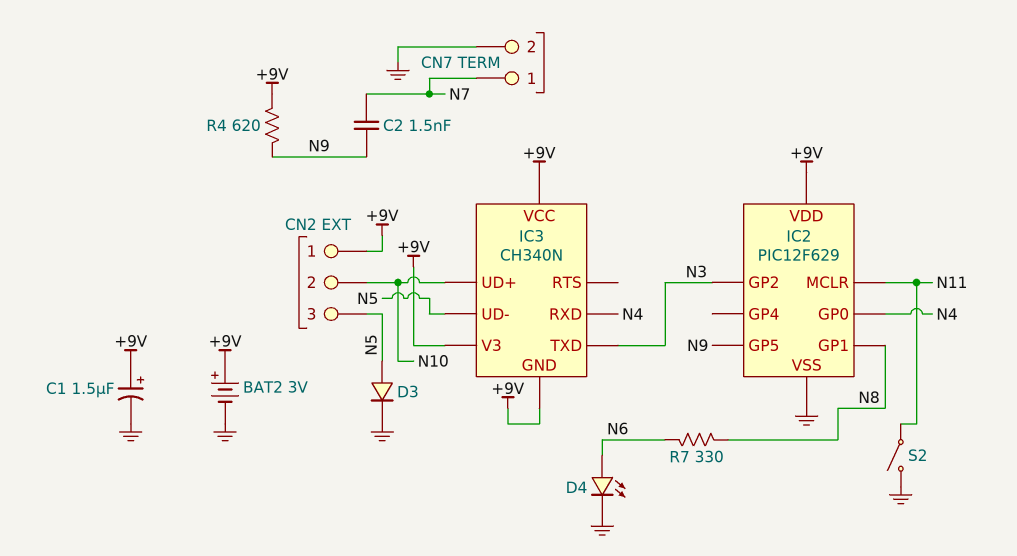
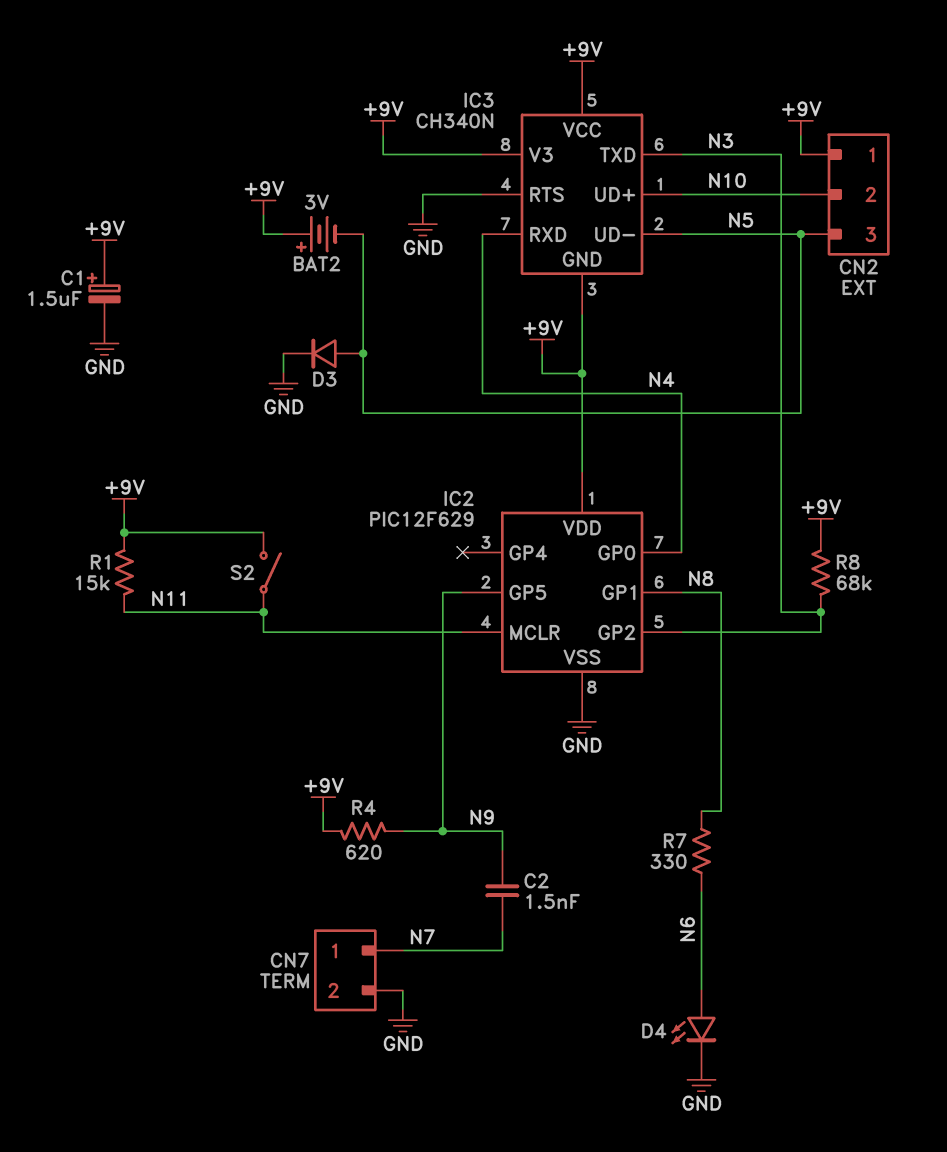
BAT2: 3V (plus +9V, minus GND) -> 3V (plus +9V, minus N5)
IC3 pin RTS: none -> GND
R1: none -> 15k (+9V, N11)
R8: none -> 68k (+9V, N3)
S2: switch (GND, N11) -> switch (+9V, N11)

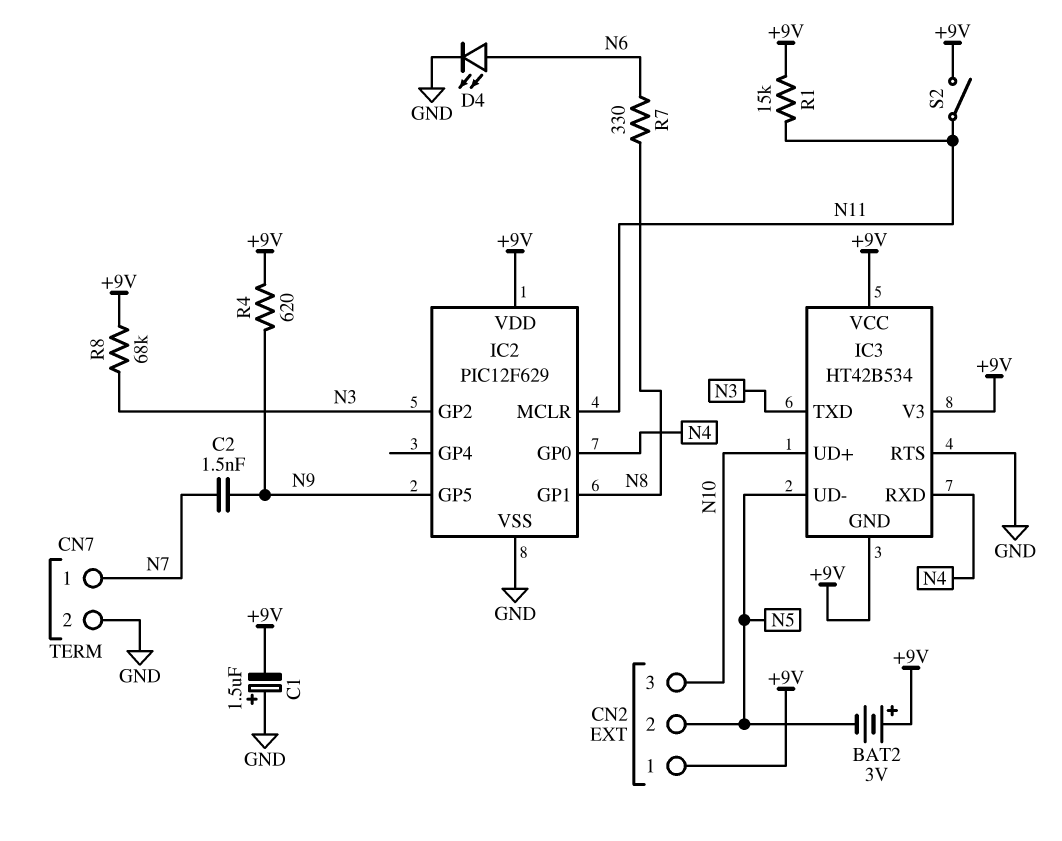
C1: 1.5uF (plus +9V, minus GND) -> 1.5uF (plus GND, minus +9V)
CN2 pin 2: N10 -> N5
CN2 pin 3: N5 -> N10
D3: diode (A N5, K GND) -> none
IC3: CH340N -> HT42B534

